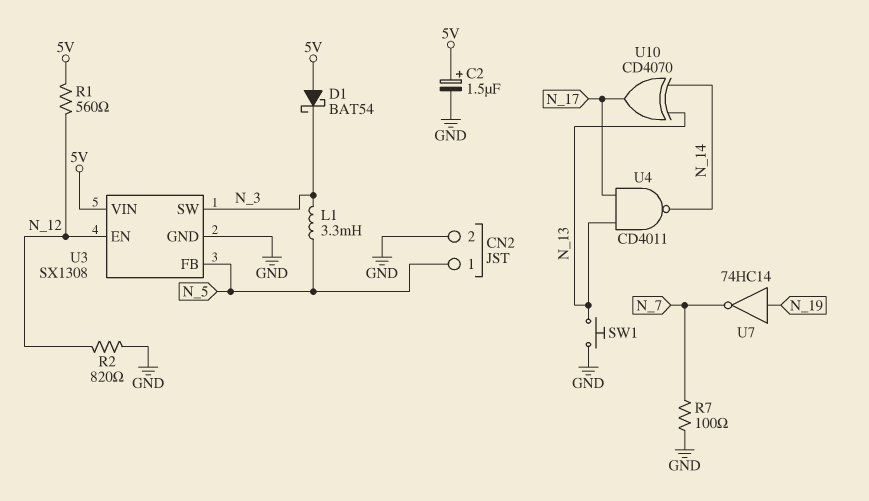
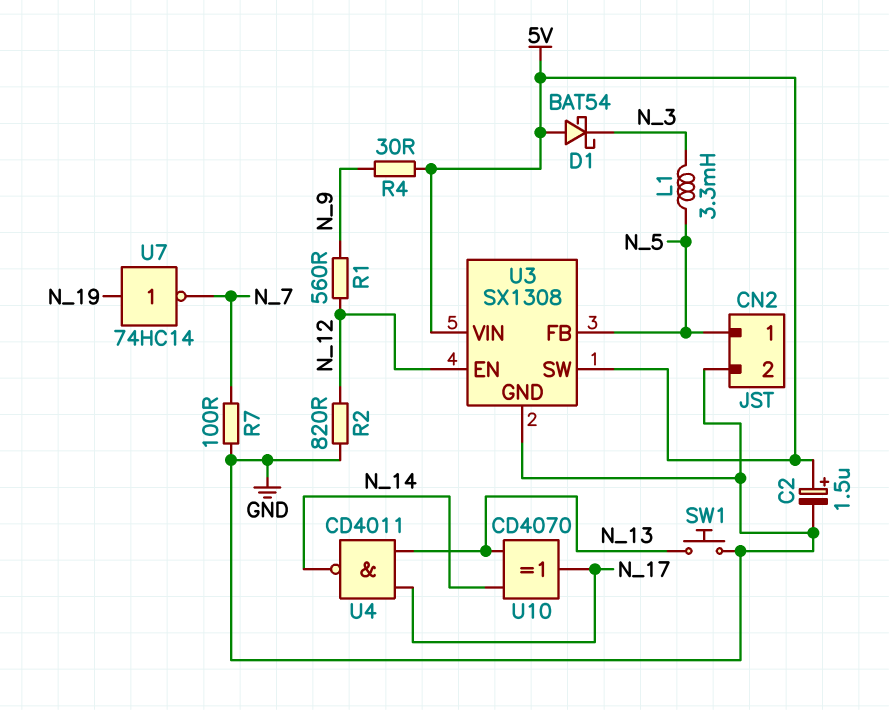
R1: 560 (5V, N_12) -> 560 (N_9, N_12)
R4: none -> 30 (5V, N_9)
U3 pin SW: N_3 -> 5V

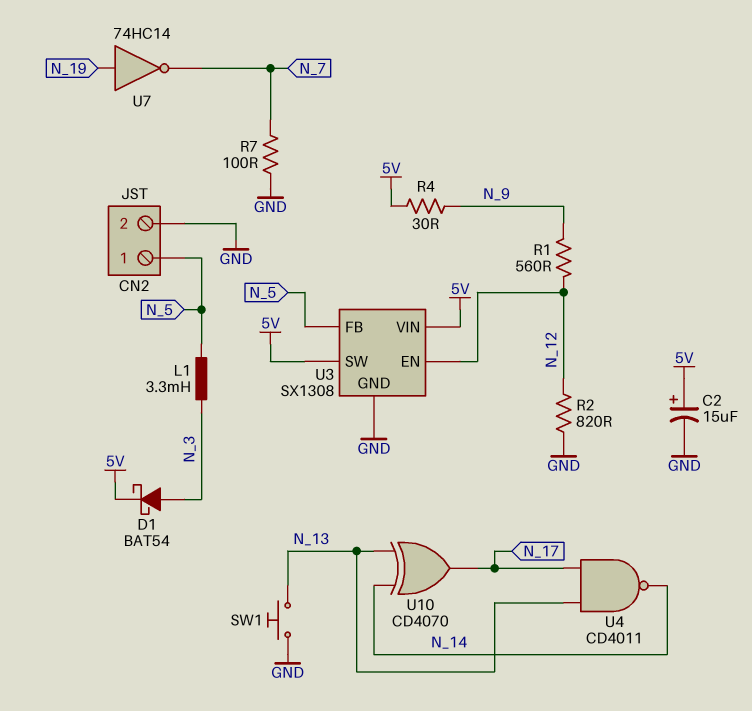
C2: 1.5uF (plus 5V, minus GND) -> 15uF (plus 5V, minus GND)
D1: schottky BAT54 (A 5V, K N_3) -> schottky BAT54 (A N_3, K 5V)

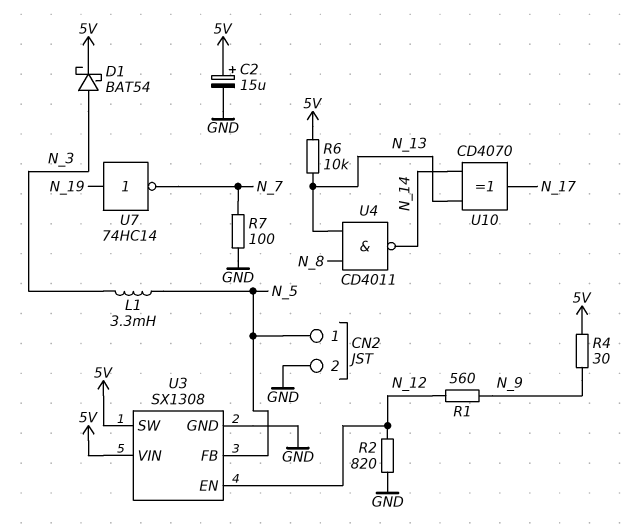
R6: none -> 10k (5V, N_13)
SW1: button (GND, N_13) -> none
U4: NAND CD4011 (in N_13, in N_17, out N_14) -> NAND CD4011 (in N_8, in N_13, out N_14)

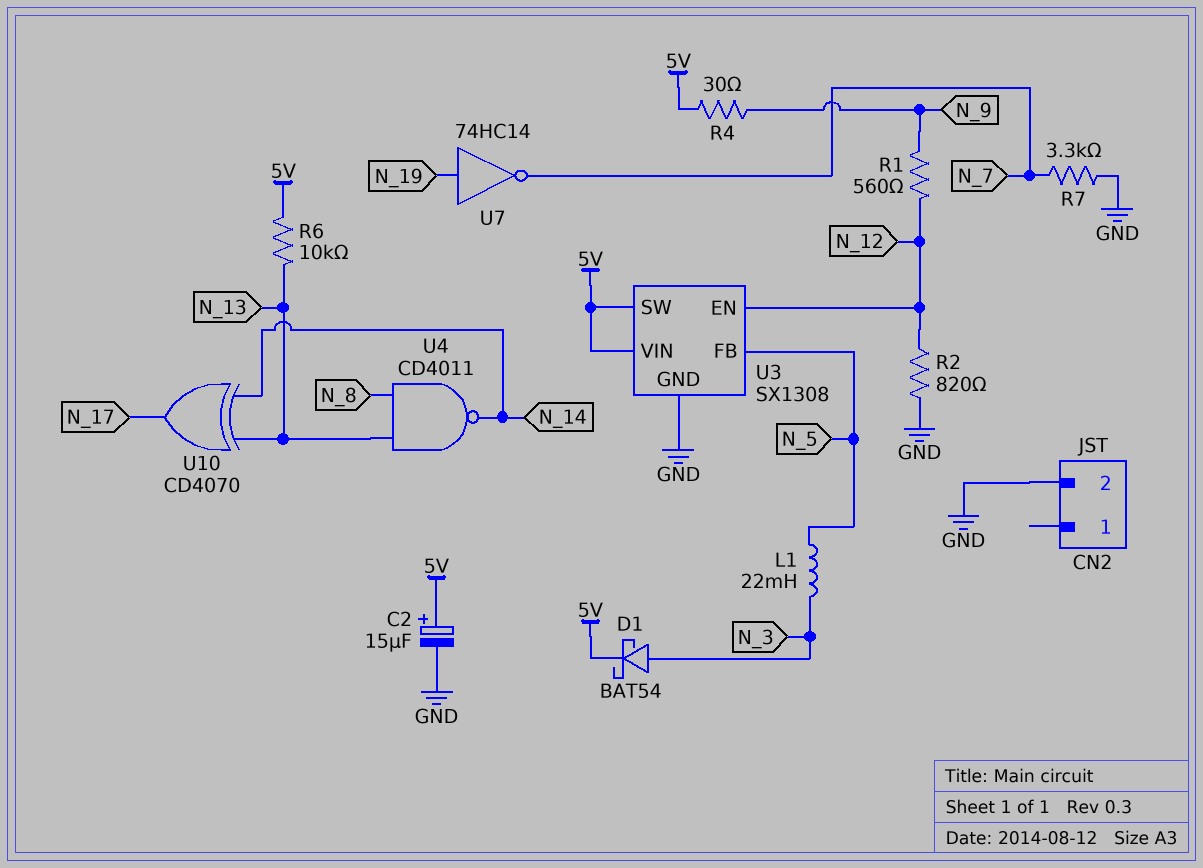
CN2 pin 1: N_5 -> none
L1: 3.3mH (N_3, N_5) -> 22mH (N_3, N_5)
R7: 100 (GND, N_7) -> 3.3k (GND, N_7)

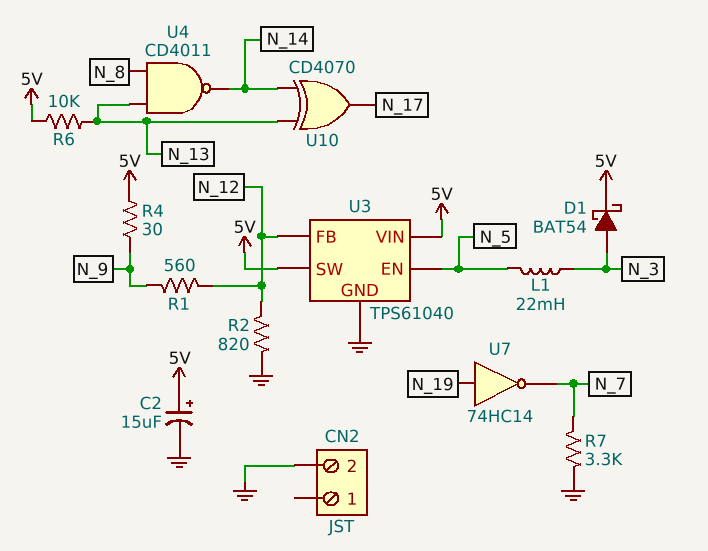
U3: SX1308 -> TPS61040
U3 pin EN: N_12 -> N_5
U3 pin FB: N_5 -> N_12

